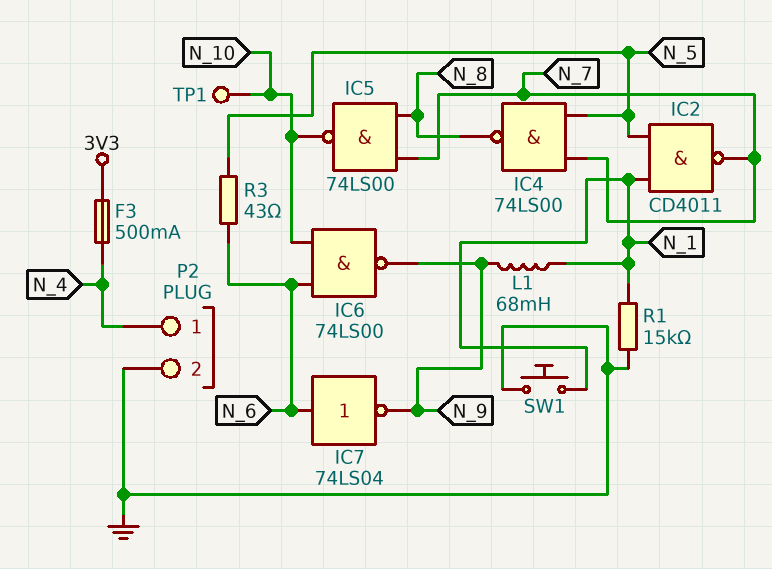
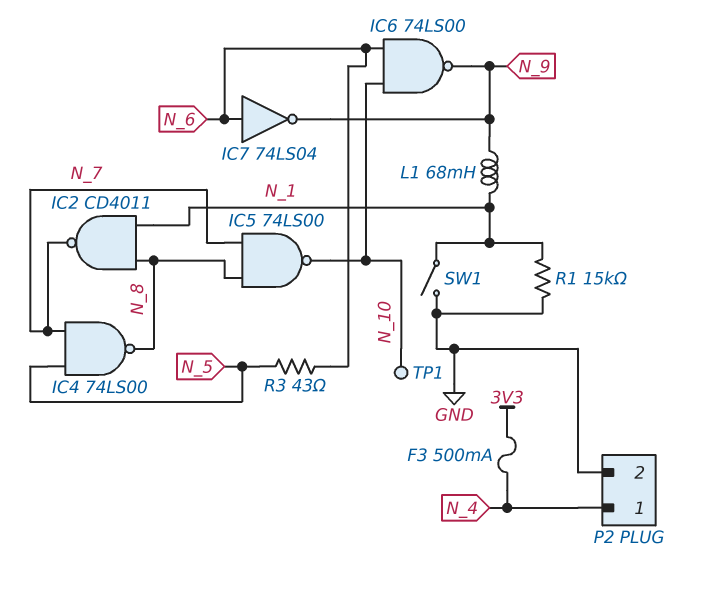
IC2: NAND CD4011 (in N_1, in N_5, out N_7) -> NAND CD4011 (in N_1, in N_8, out N_7)
SW1: button (GND, N_1) -> switch (GND, N_1)

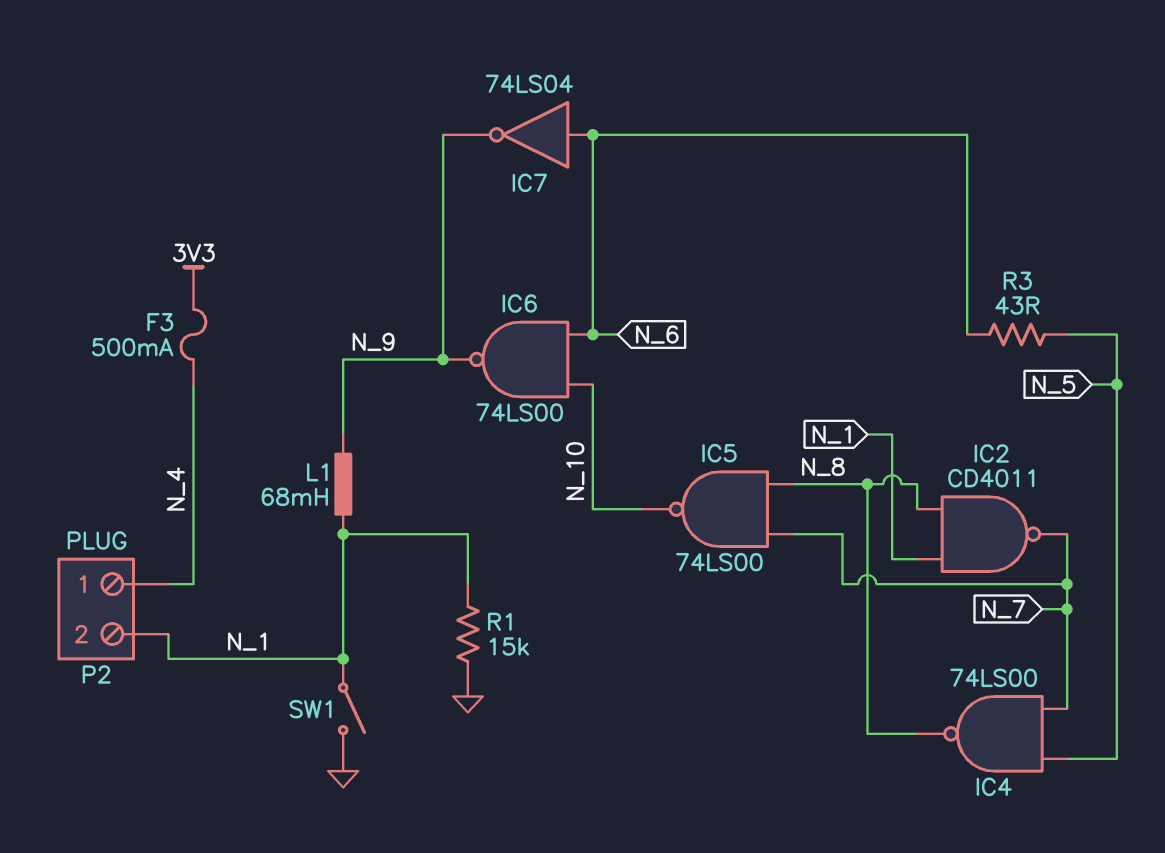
P2 pin 2: GND -> N_1
TP1: test point (N_10) -> none

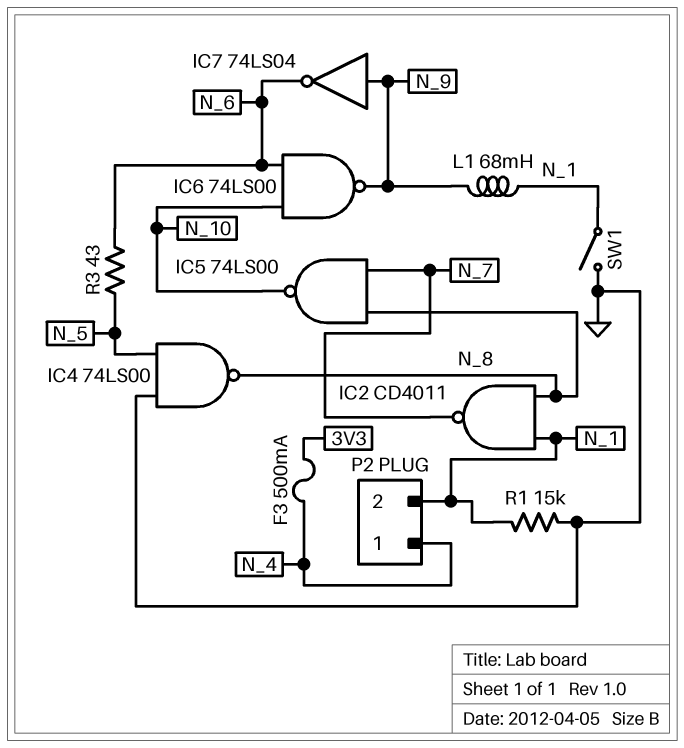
IC4: NAND 74LS00 (in N_5, in N_7, out N_8) -> NAND 74LS00 (in GND, in N_5, out N_8)
IC7: NOT 74LS04 (in N_6, out N_9) -> NOT 74LS04 (in N_9, out N_6)

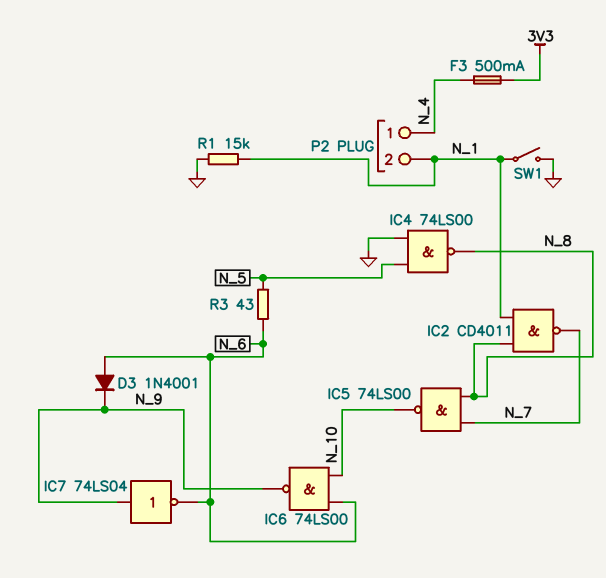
D3: none -> diode 1N4001 (A N_6, K N_9)
L1: 68mH (N_1, N_9) -> none

